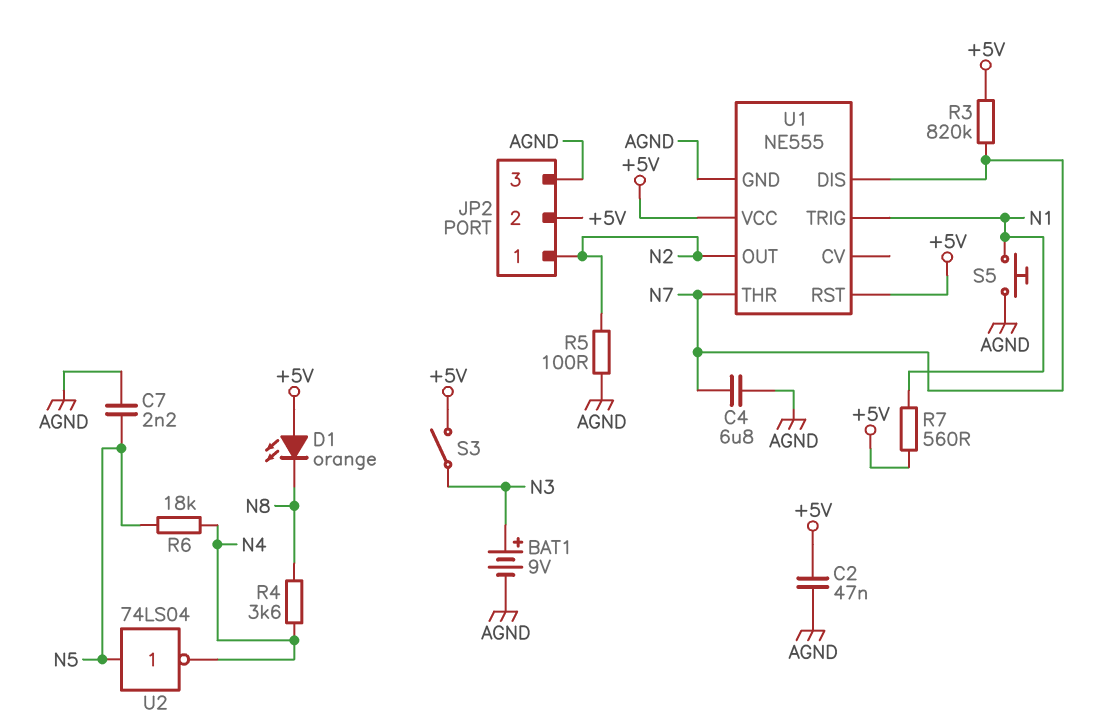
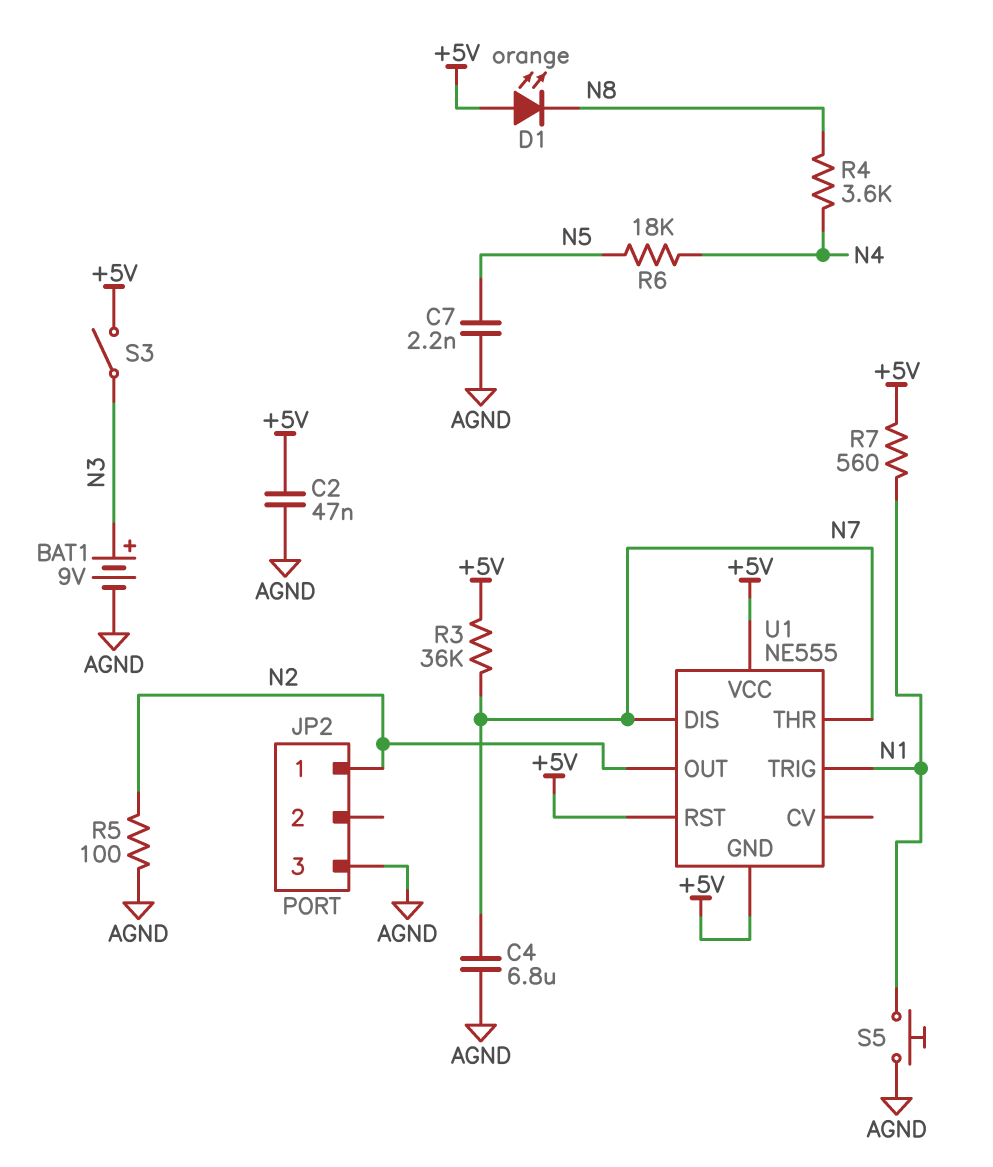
JP2 pin 2: +5V -> none
R3: 820k (+5V, N7) -> 36k (+5V, N7)
U1 pin GND: AGND -> +5V
U2: NOT 74LS04 (in N5, out N4) -> none

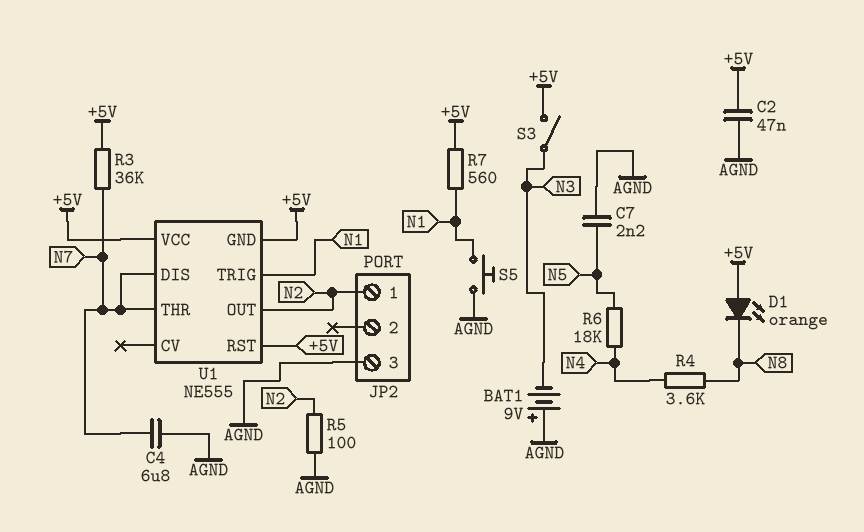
BAT1: 9V (plus N3, minus AGND) -> 9V (plus AGND, minus N3)

